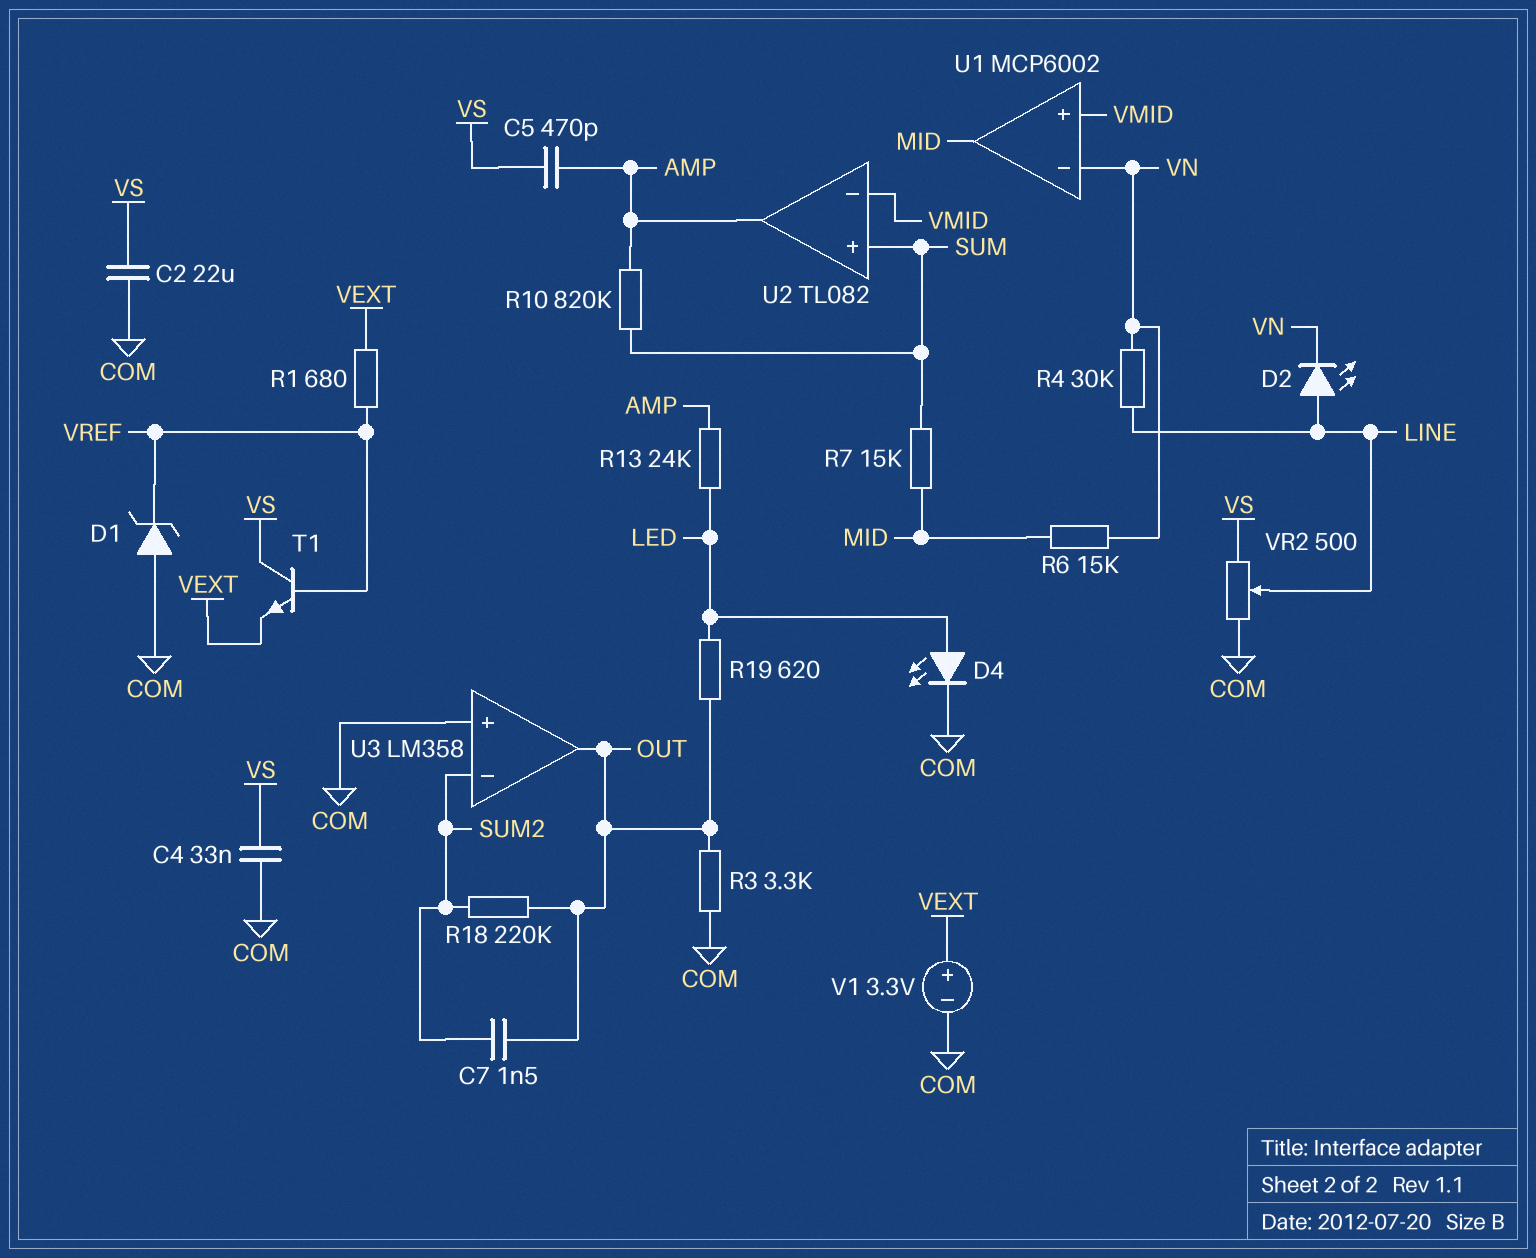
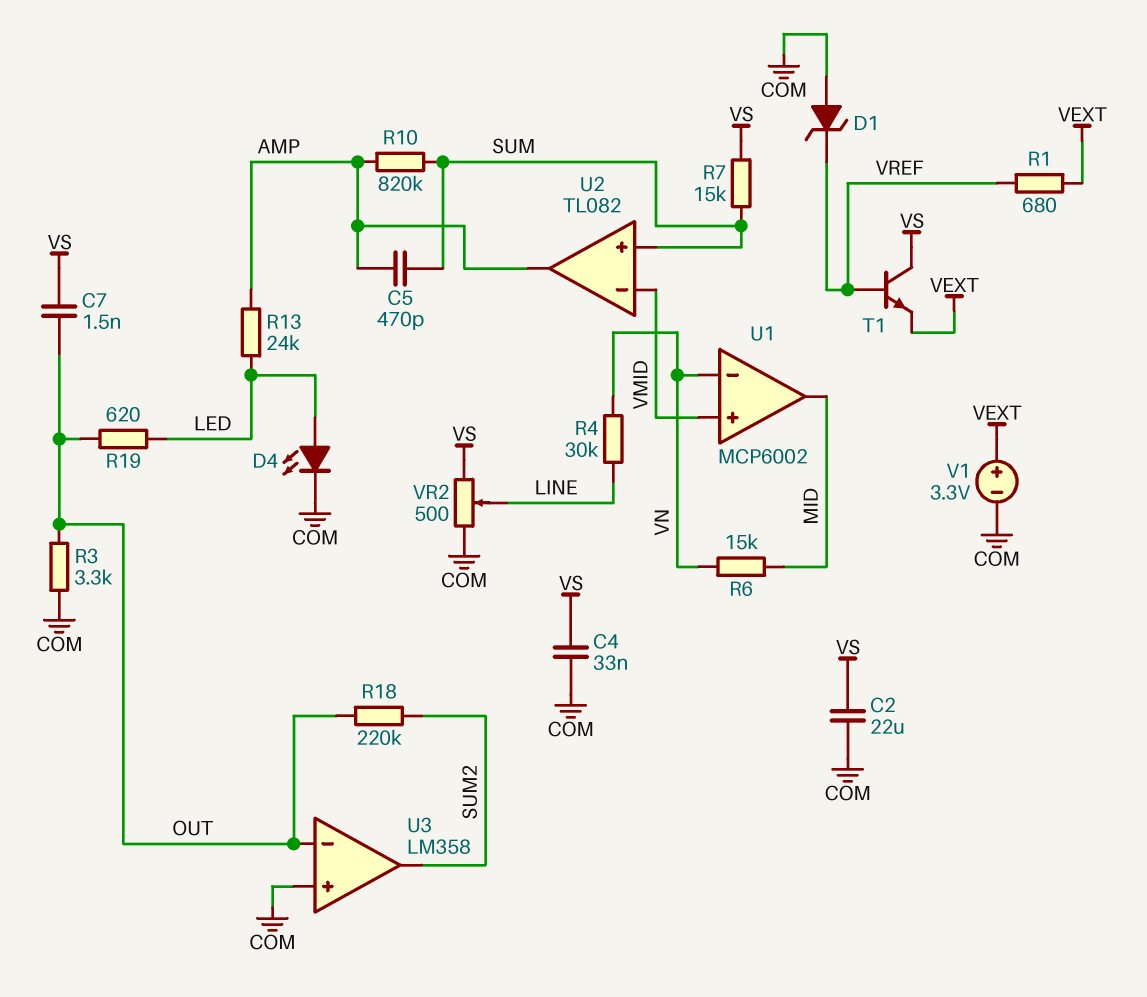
C5: 470pF (AMP, VS) -> 470pF (AMP, SUM)
C7: 1.5nF (OUT, SUM2) -> 1.5nF (OUT, VS)
D2: LED (A LINE, K VN) -> none
R7: 15k (MID, SUM) -> 15k (SUM, VS)
U3 pin in-: SUM2 -> OUT
U3 pin out: OUT -> SUM2

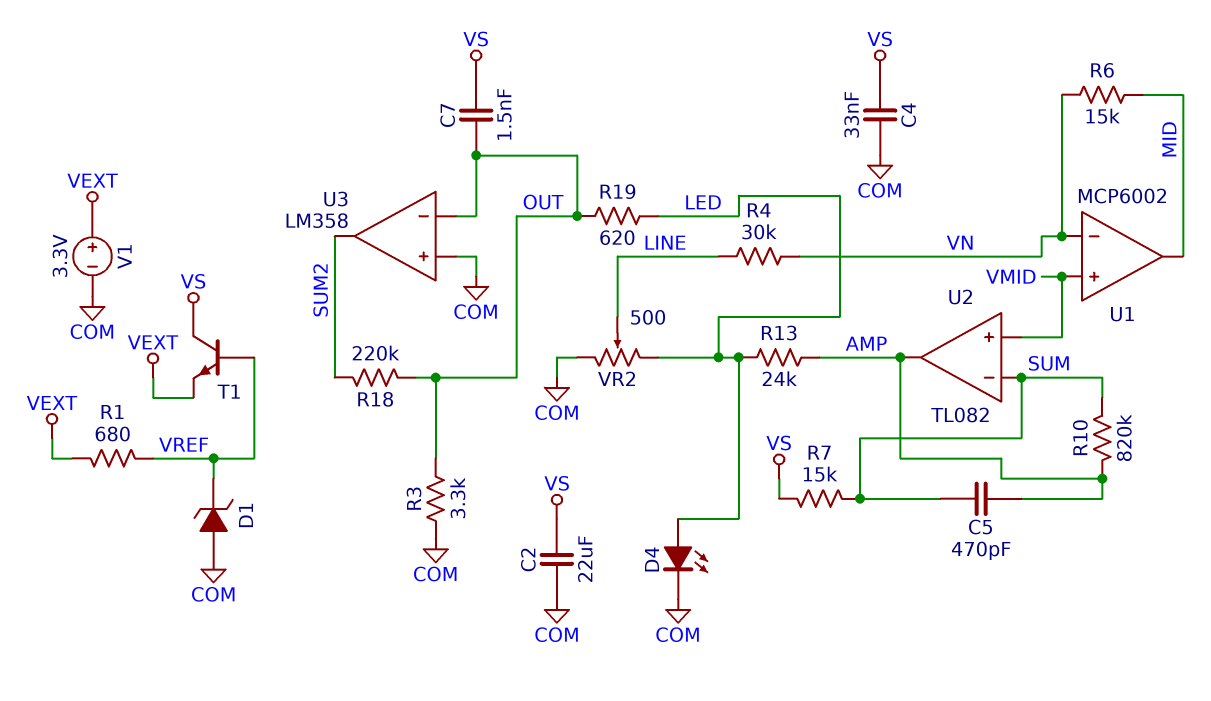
U2 pin in+: SUM -> VMID
U2 pin in-: VMID -> SUM
VR2: 500 (COM, VS, wiper LINE) -> 500 (COM, LED, wiper LINE)

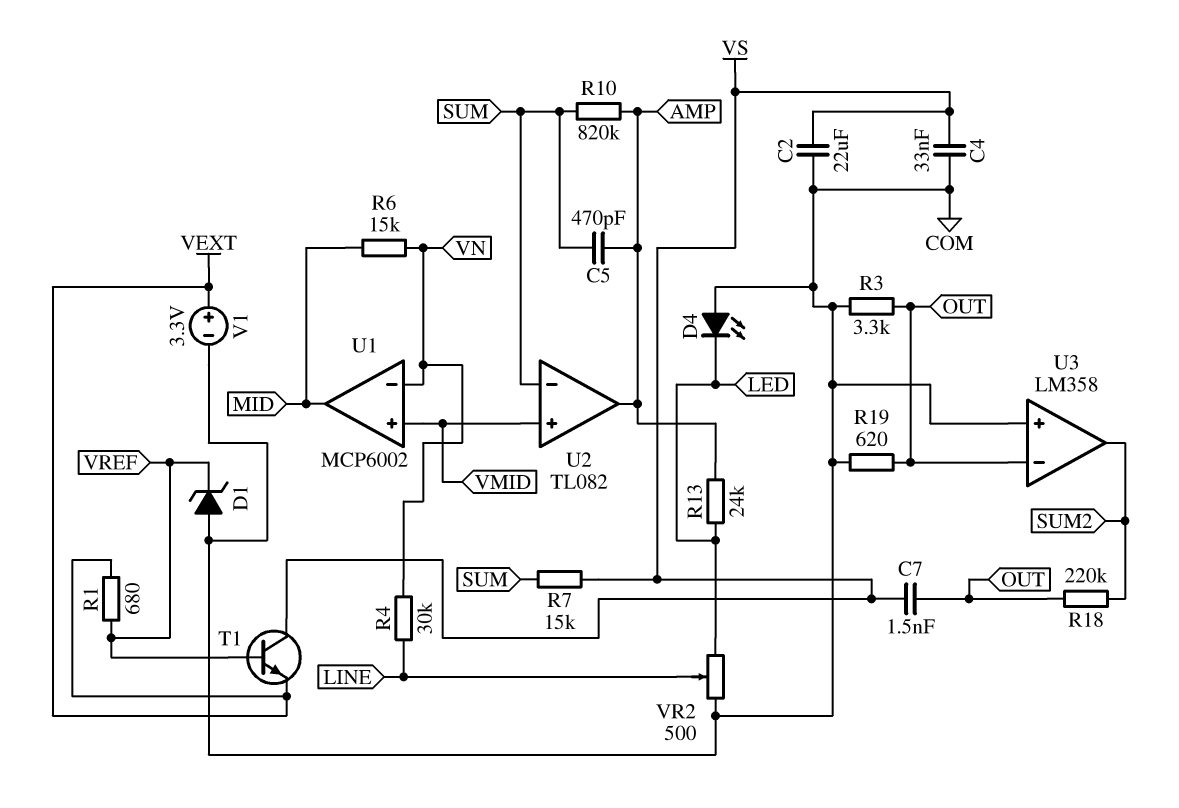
D4: LED (A LED, K COM) -> LED (A COM, K LED)
R19: 620 (LED, OUT) -> 620 (COM, OUT)

